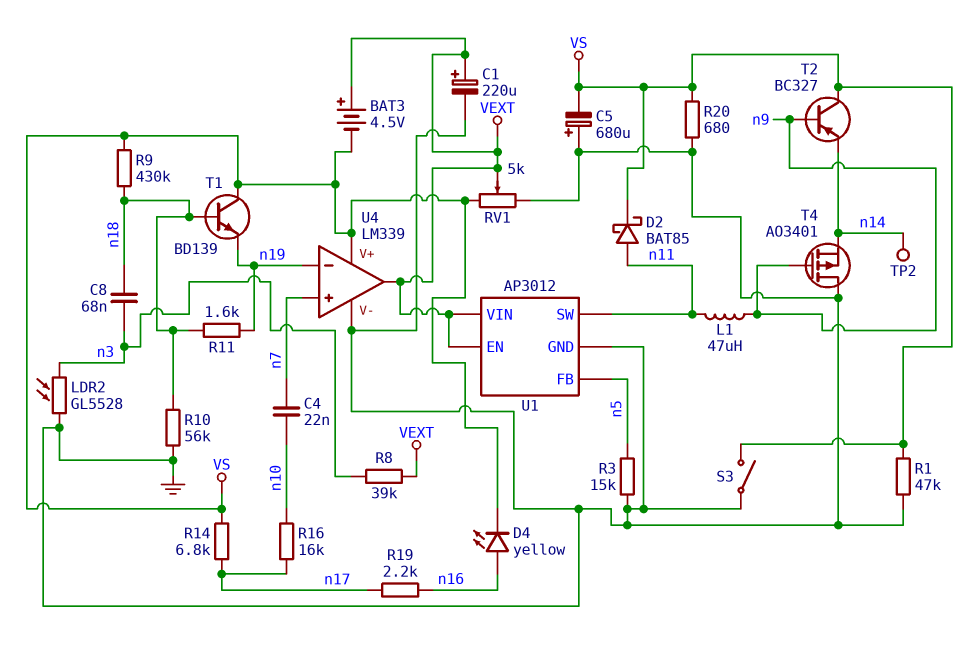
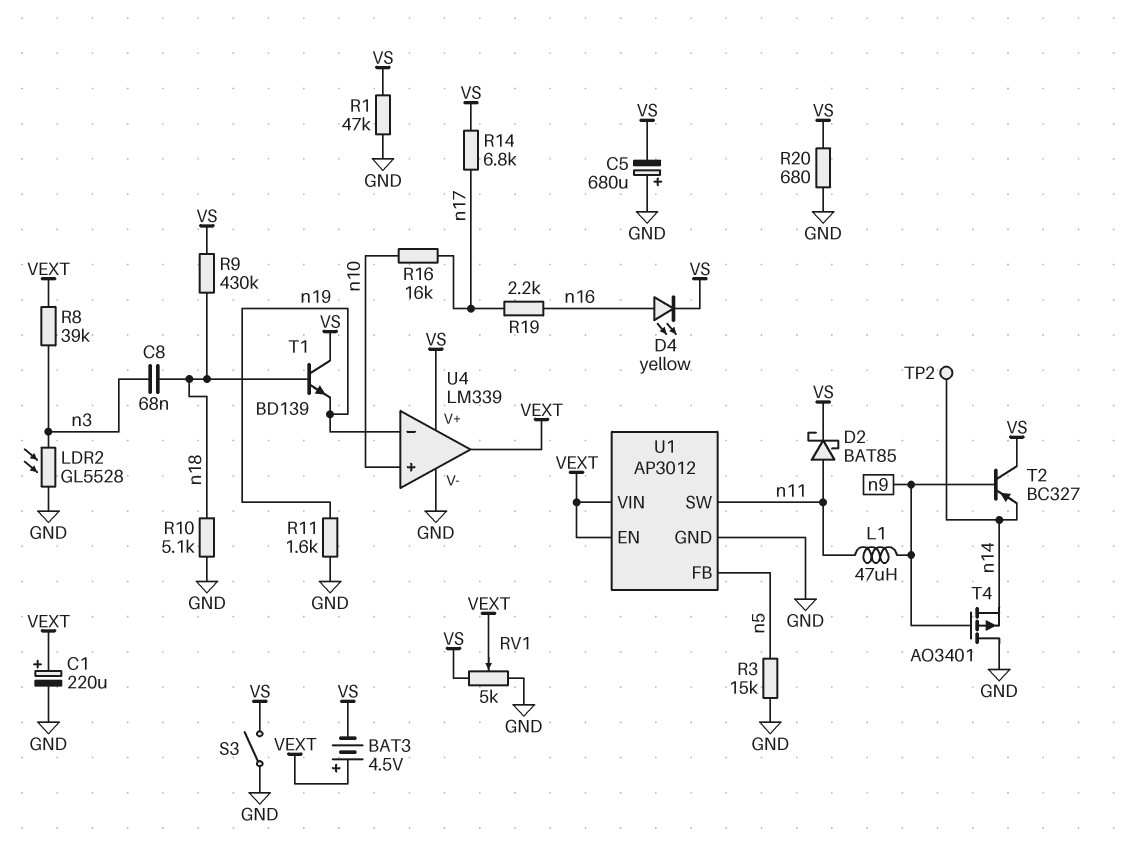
C4: 22nF (n7, n10) -> none
R10: 56k (GND, n18) -> 5.1k (GND, n18)
R11: 1.6k (n18, n19) -> 1.6k (GND, n19)
U4 pin in+: n7 -> n10

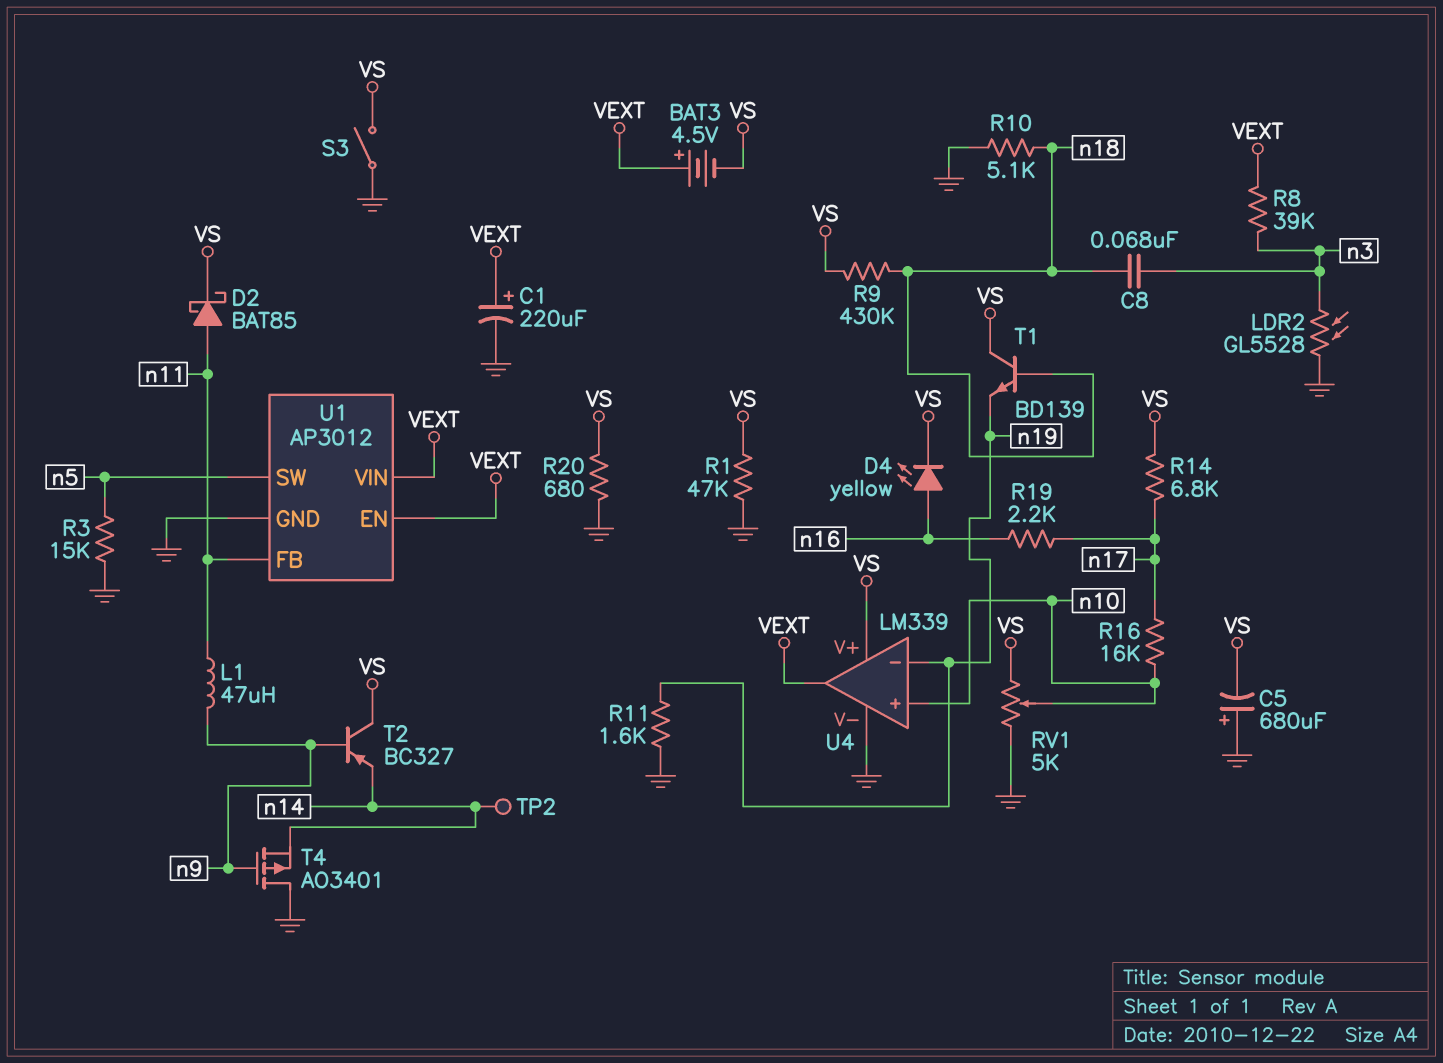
RV1: 5k (GND, VS, wiper VEXT) -> 5k (GND, VS, wiper n10)
U1 pin FB: n5 -> n11
U1 pin SW: n11 -> n5

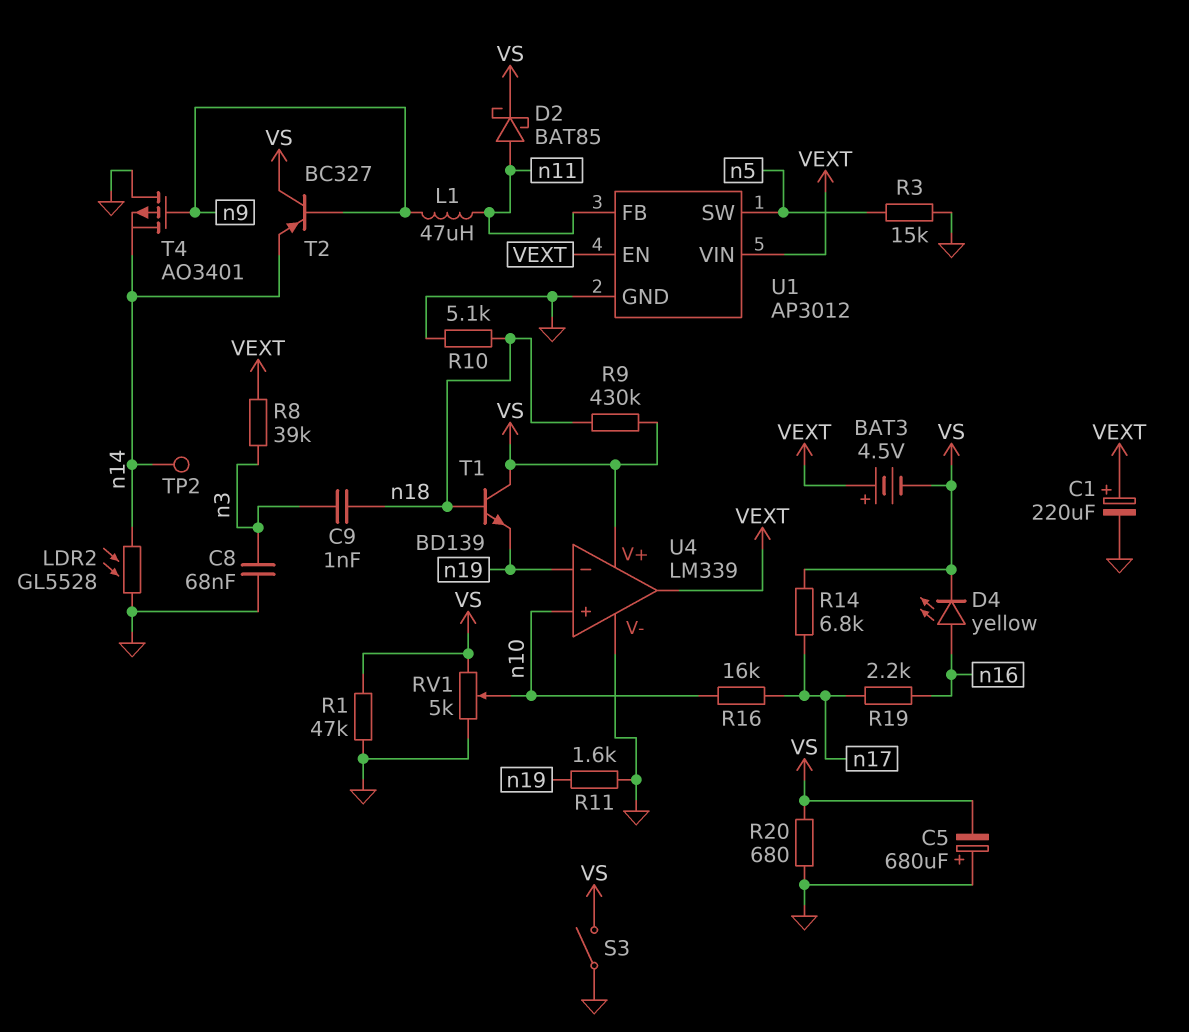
C8: 68nF (n3, n18) -> 68nF (GND, n3)
C9: none -> 1nF (n3, n18)
LDR2: GL5528 (GND, n3) -> GL5528 (GND, n14)

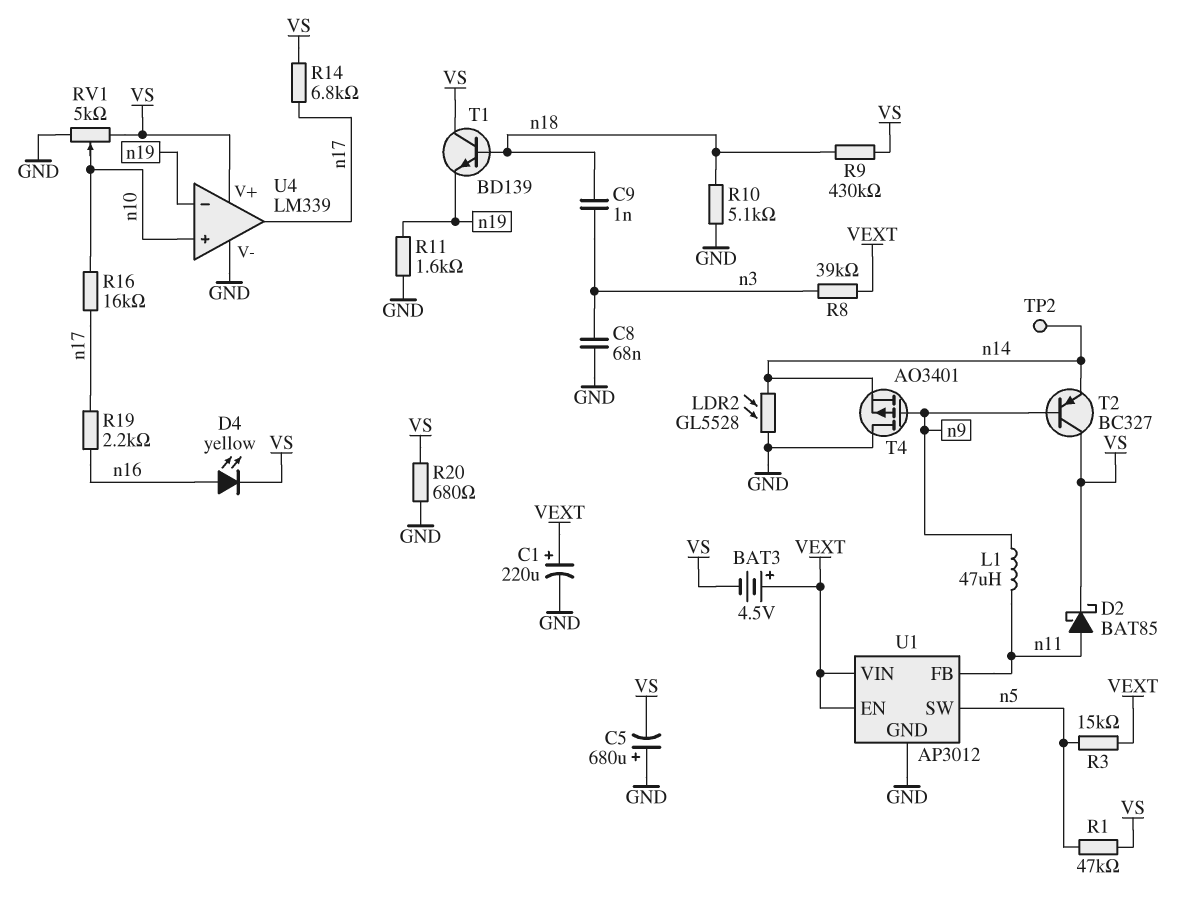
R1: 47k (GND, VS) -> 47k (VS, n5)
R3: 15k (GND, n5) -> 15k (VEXT, n5)
S3: switch (GND, VS) -> none
U4 pin out: VEXT -> n17

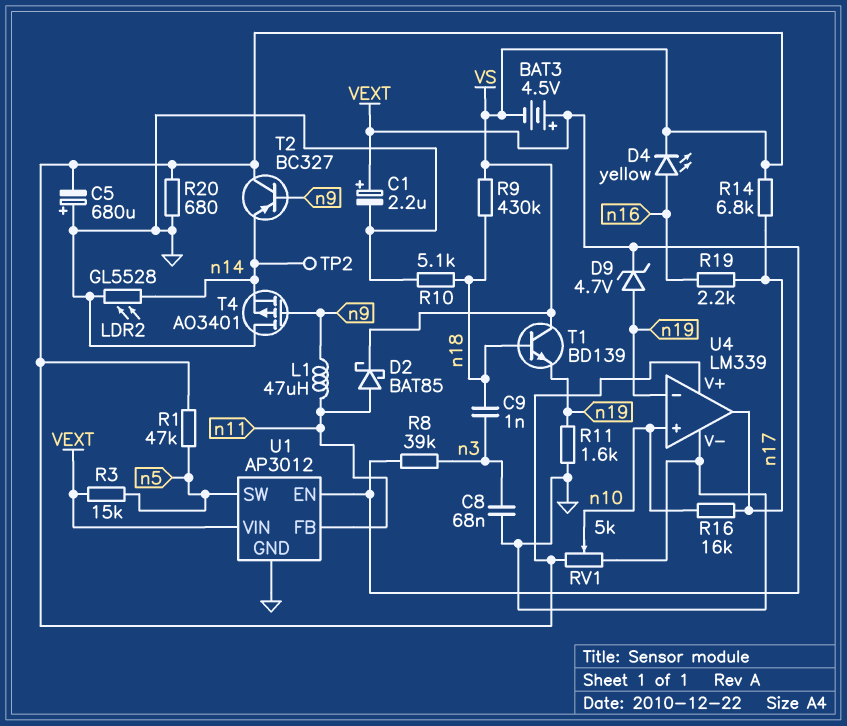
C1: 220uF (plus VEXT, minus GND) -> 2.2uF (plus VEXT, minus GND)
D9: none -> zener 4.7V (A n19, K VEXT)

